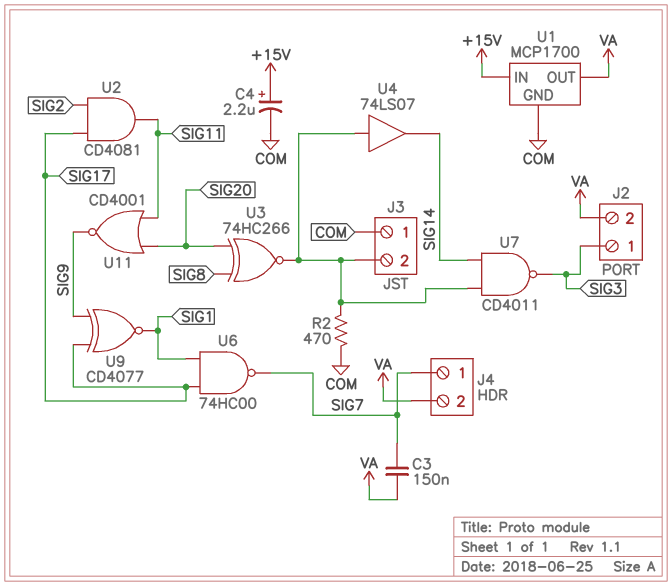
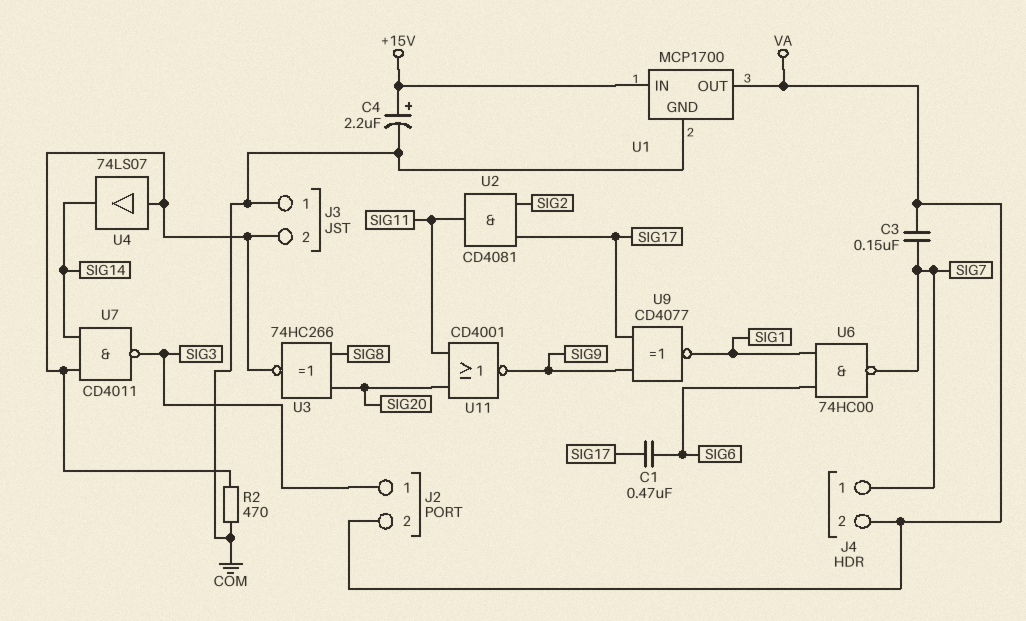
C1: none -> 470nF (SIG6, SIG17)
U6: NAND 74HC00 (in SIG1, in SIG17, out SIG7) -> NAND 74HC00 (in SIG1, in SIG6, out SIG7)

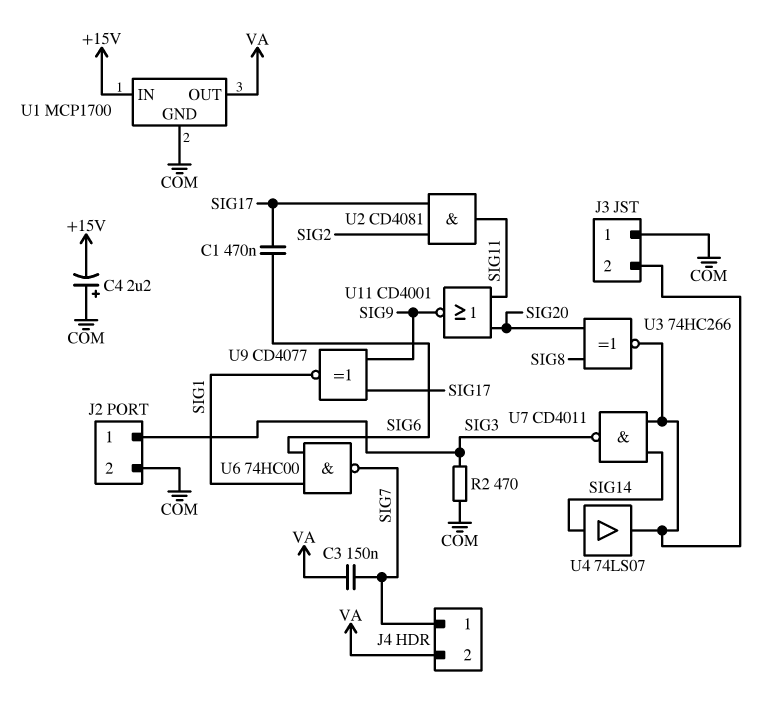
C4: 2.2uF (plus +15V, minus COM) -> 2.2uF (plus COM, minus +15V)
J2 pin 2: VA -> COM
R2: 470 (COM, J3/2) -> 470 (COM, SIG3)
U4: buffer 74LS07 (in J3/2, out SIG14) -> buffer 74LS07 (in SIG14, out J3/2)

